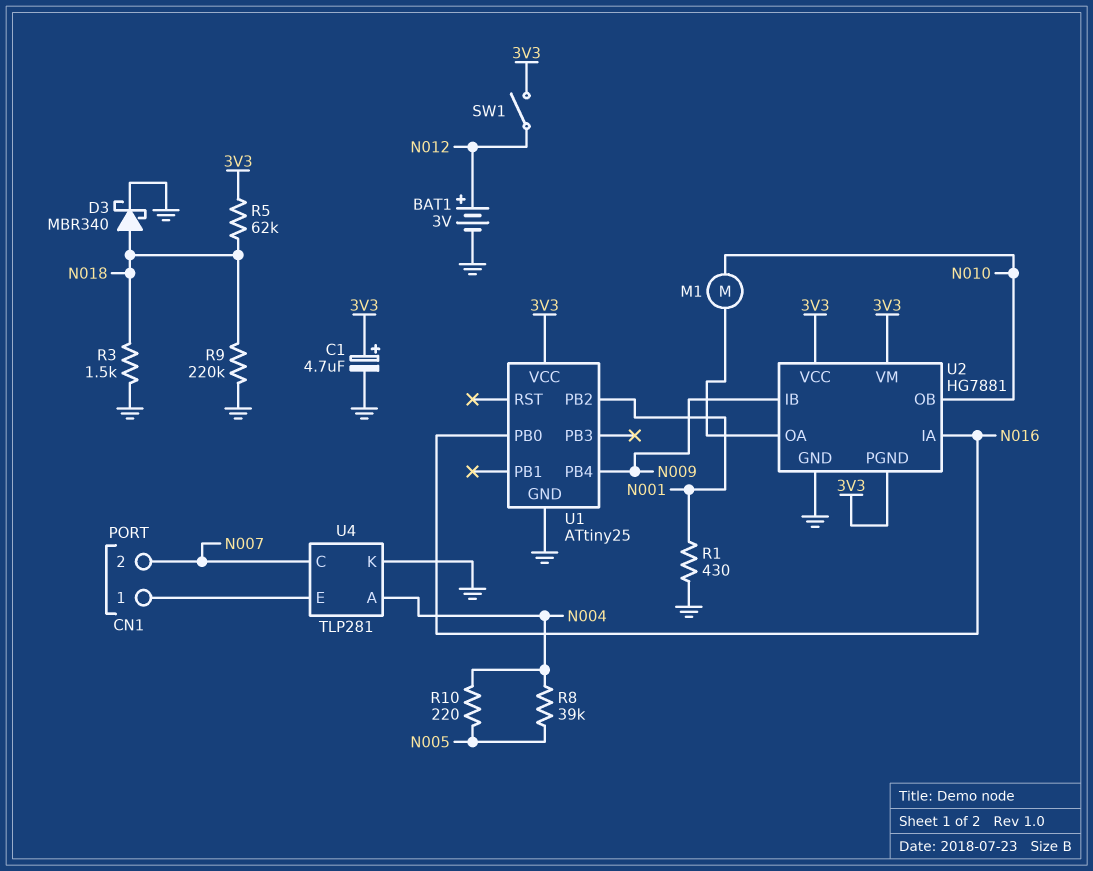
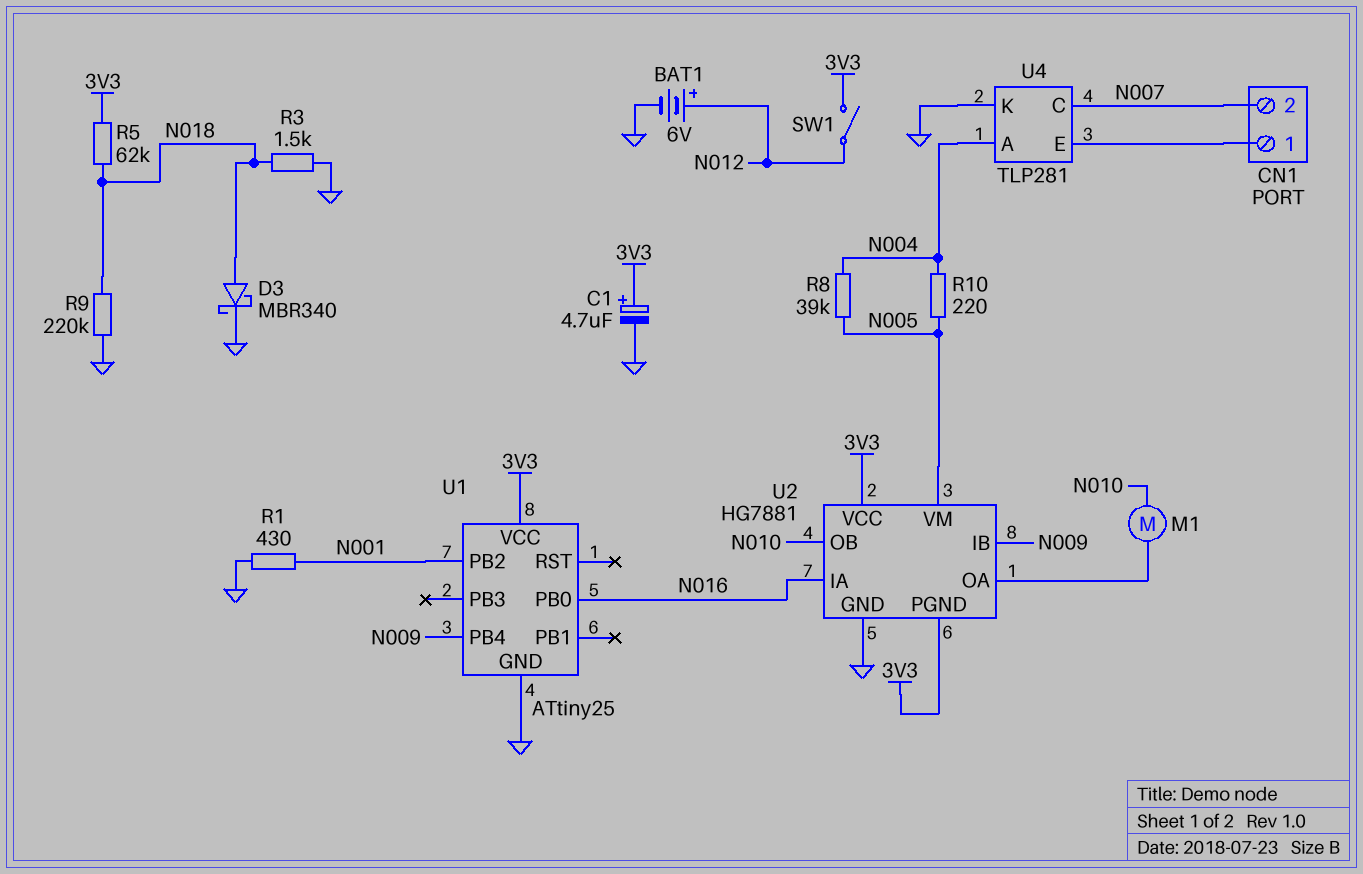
BAT1: 3V (plus N012, minus GND) -> 6V (plus N012, minus GND)
U2 pin VM: 3V3 -> N005

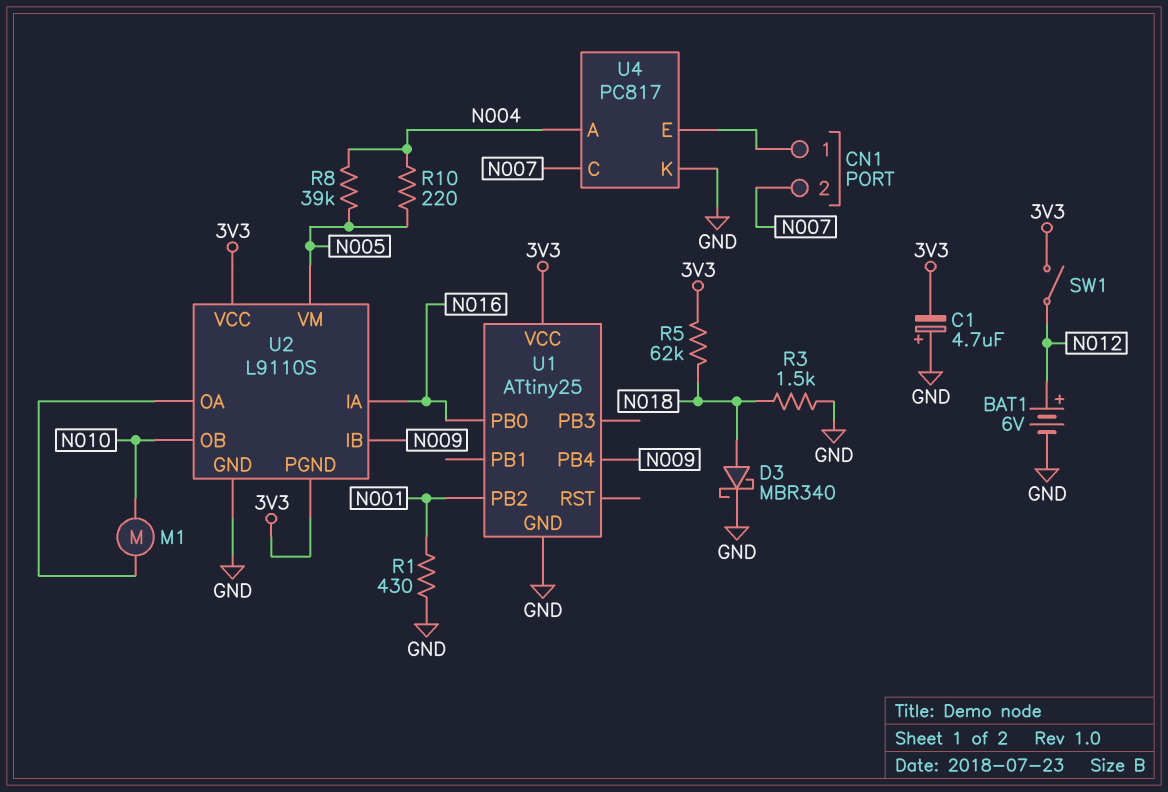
C1: 4.7uF (plus 3V3, minus GND) -> 4.7uF (plus GND, minus 3V3)
R9: 220k (GND, N018) -> none
U2: HG7881 -> L9110S
U4: TLP281 -> PC817

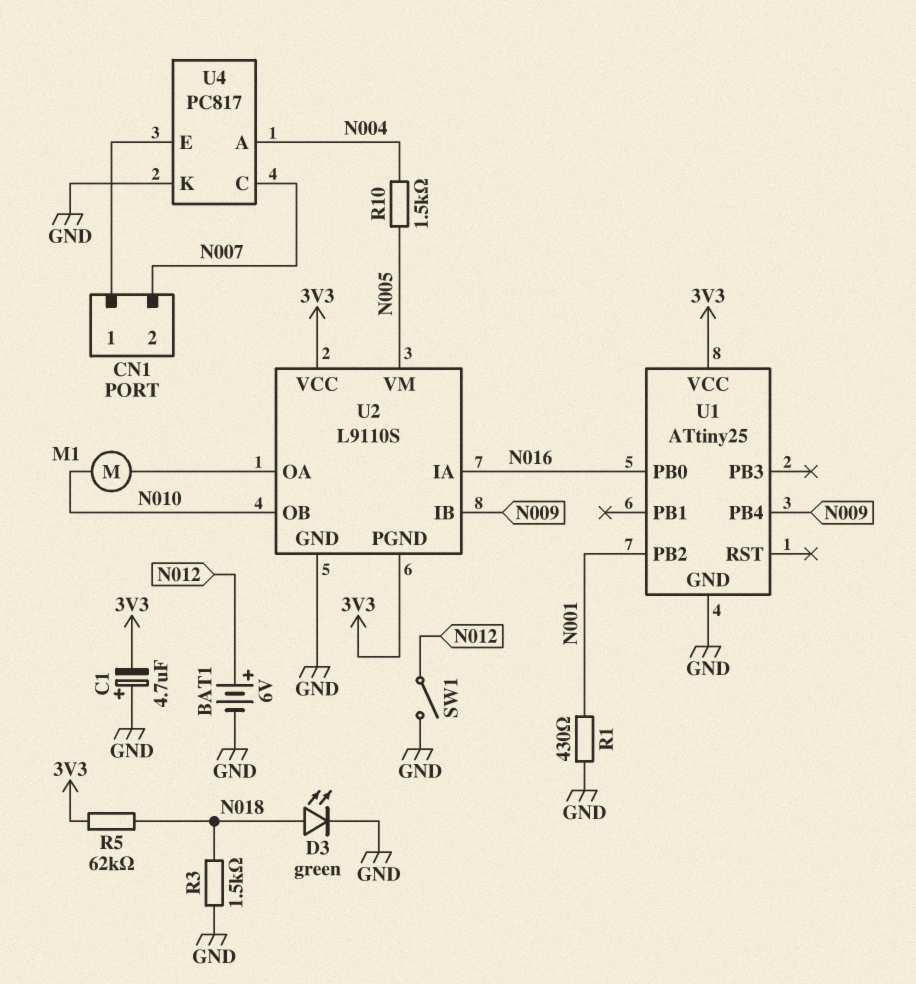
D3: schottky MBR340 (A N018, K GND) -> LED green (A N018, K GND)
R8: 39k (N004, N005) -> none
R10: 220 (N004, N005) -> 1.5k (N004, N005)
SW1: switch (3V3, N012) -> switch (GND, N012)

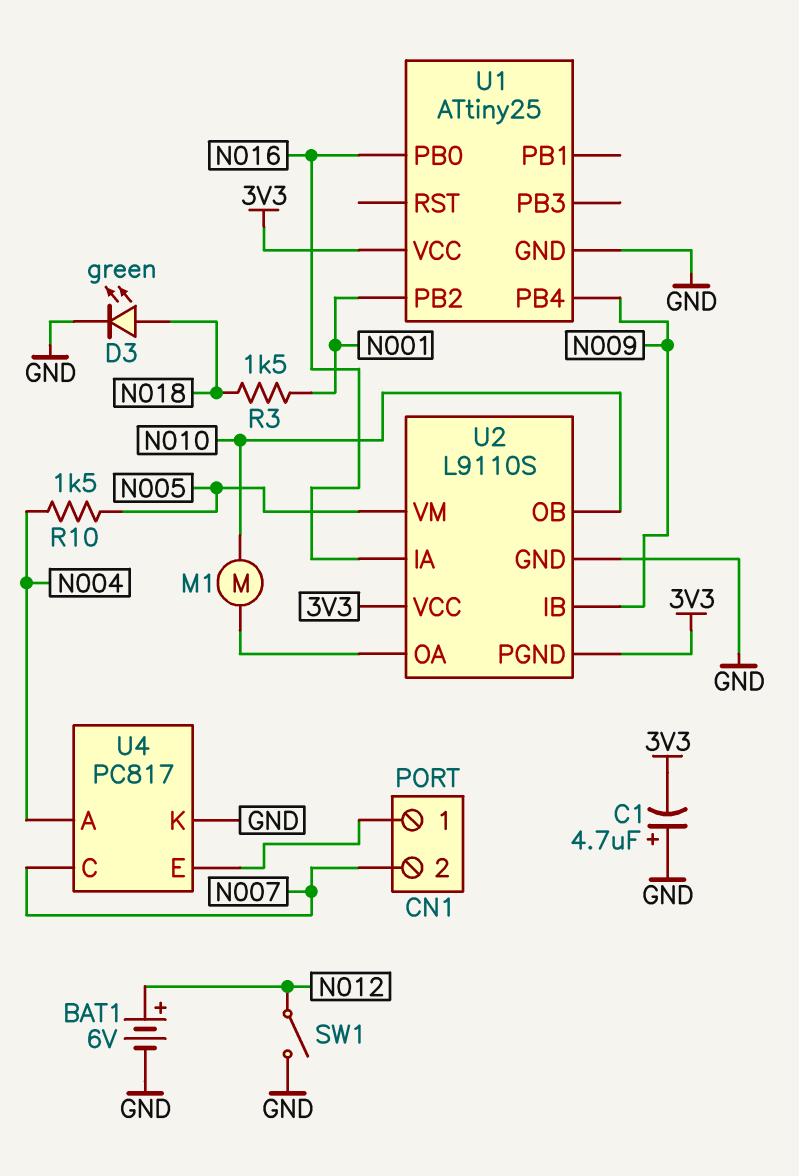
R1: 430 (GND, N001) -> none
R3: 1.5k (GND, N018) -> 1.5k (N001, N018)
R5: 62k (3V3, N018) -> none

